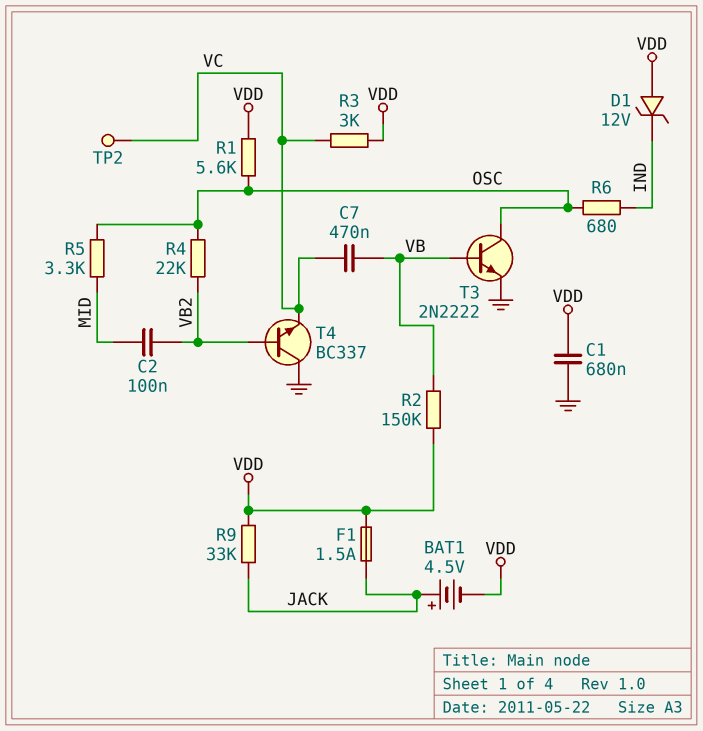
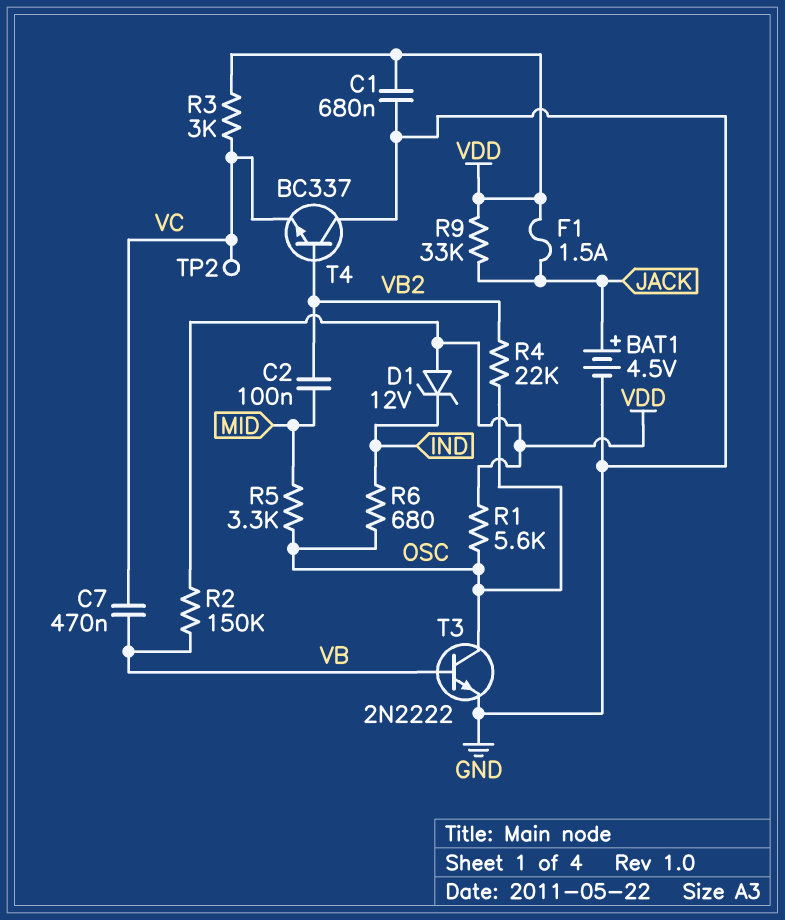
BAT1: 4.5V (plus JACK, minus VDD) -> 4.5V (plus JACK, minus GND)

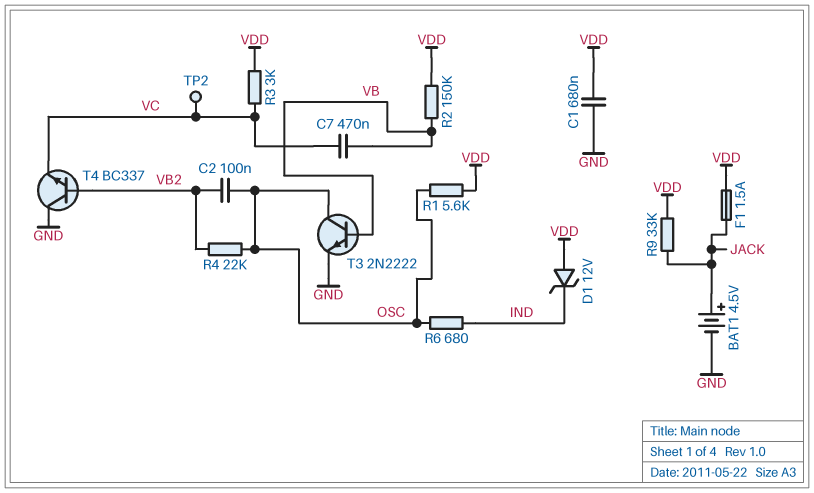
C2: 100nF (MID, VB2) -> 100nF (OSC, VB2)
R5: 3.3k (MID, OSC) -> none

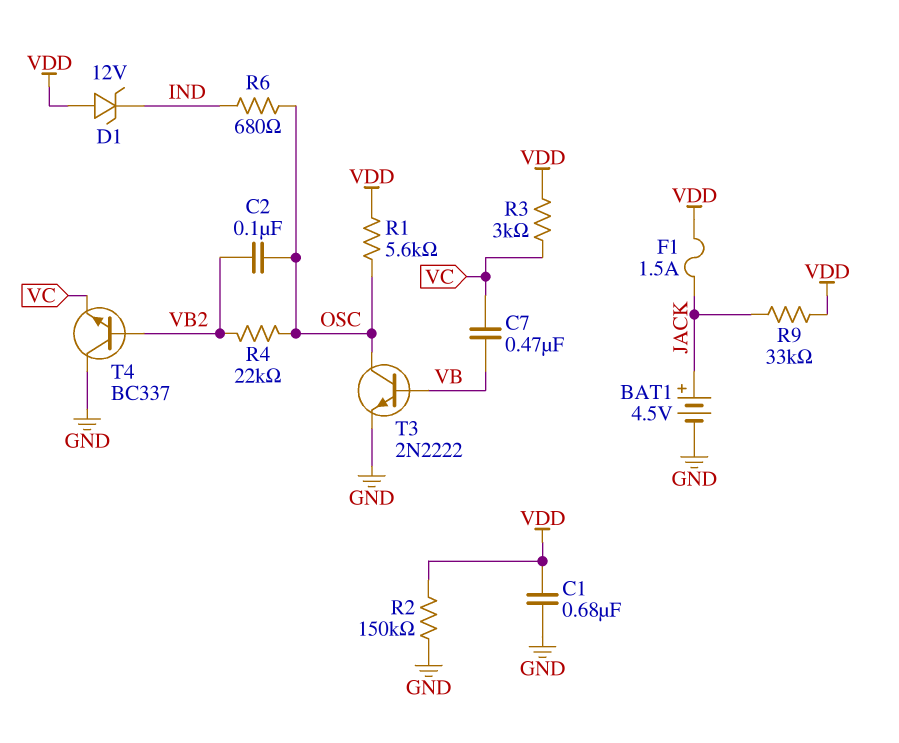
R2: 150k (VB, VDD) -> 150k (GND, VDD)
TP2: test point (VC) -> none

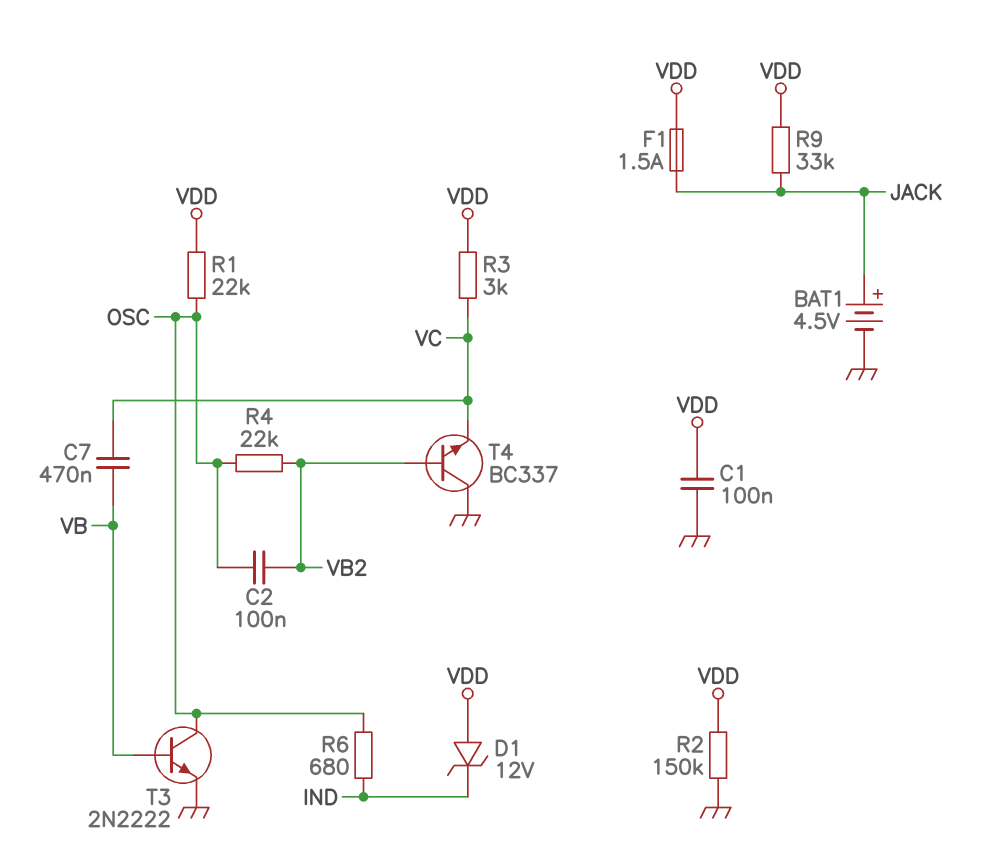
C1: 680nF (GND, VDD) -> 100nF (GND, VDD)
R1: 5.6k (OSC, VDD) -> 22k (OSC, VDD)

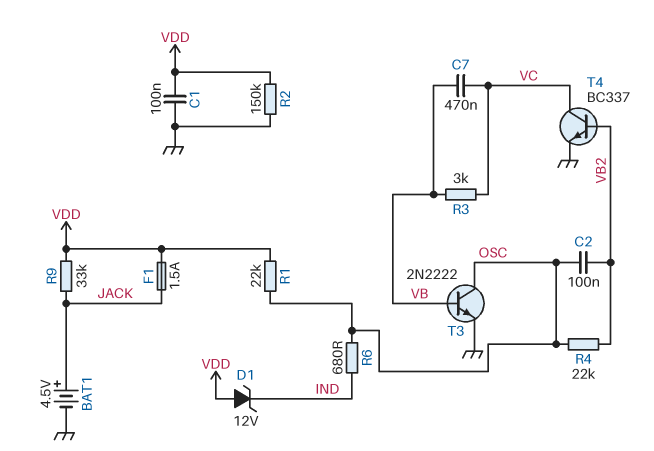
R3: 3k (VC, VDD) -> 3k (VB, VC)
T4: NPN BC337 (B VB2, C GND, E VC) -> NPN BC337 (B VB2, C VC, E GND)

